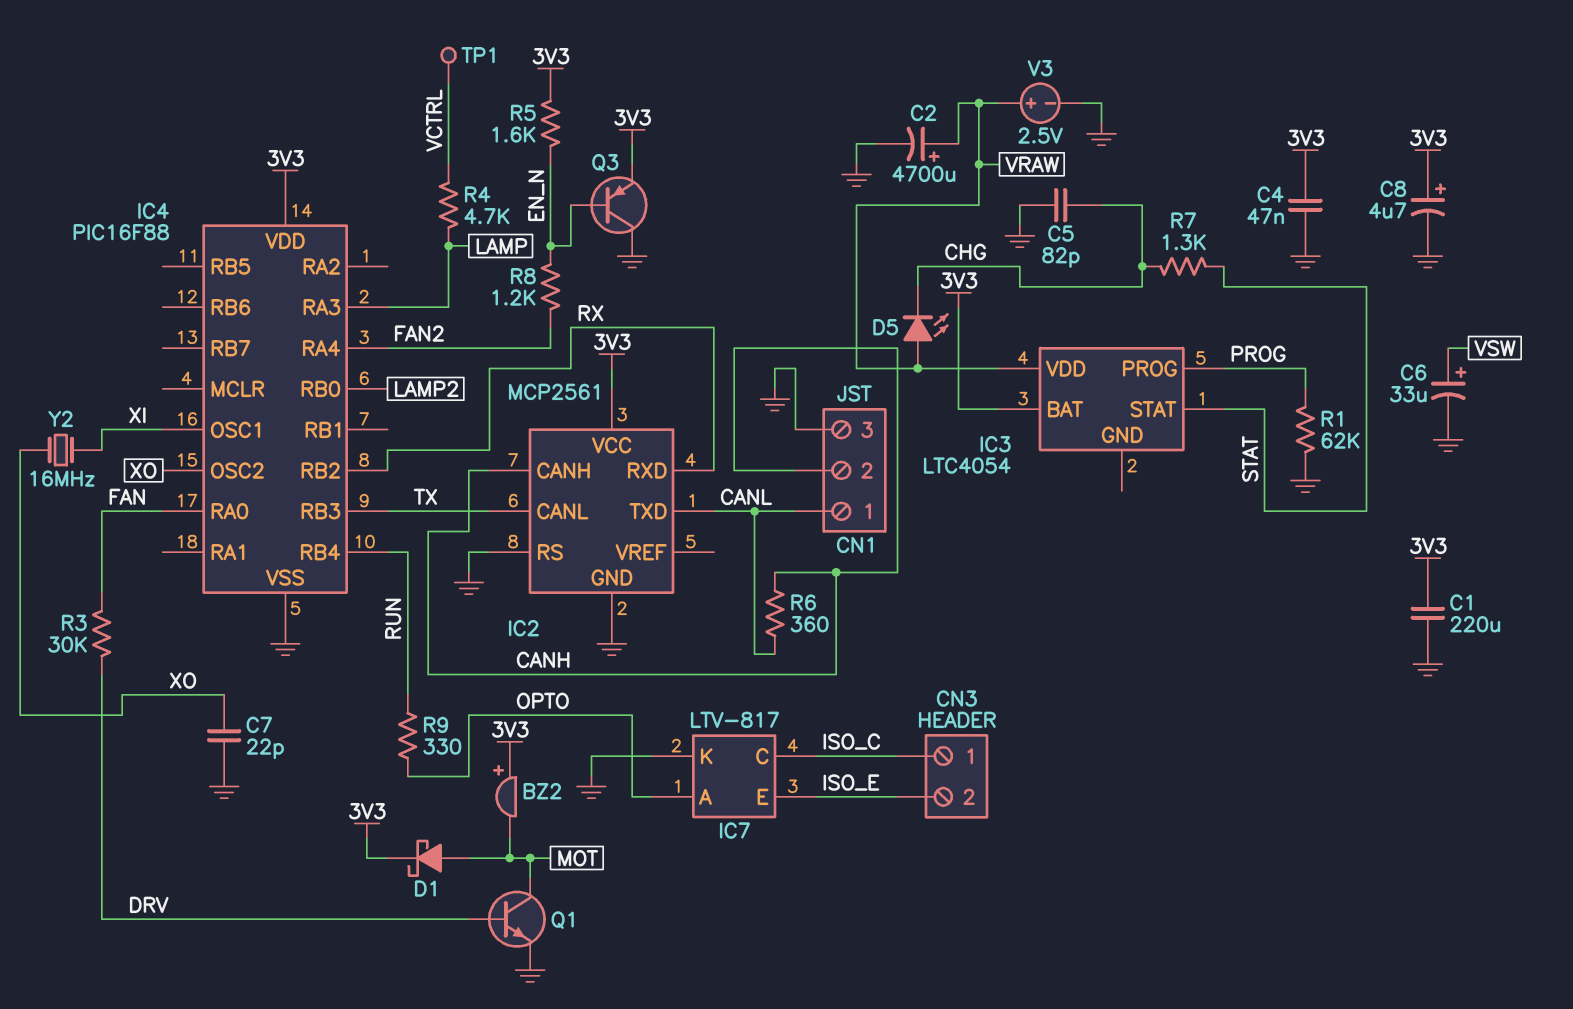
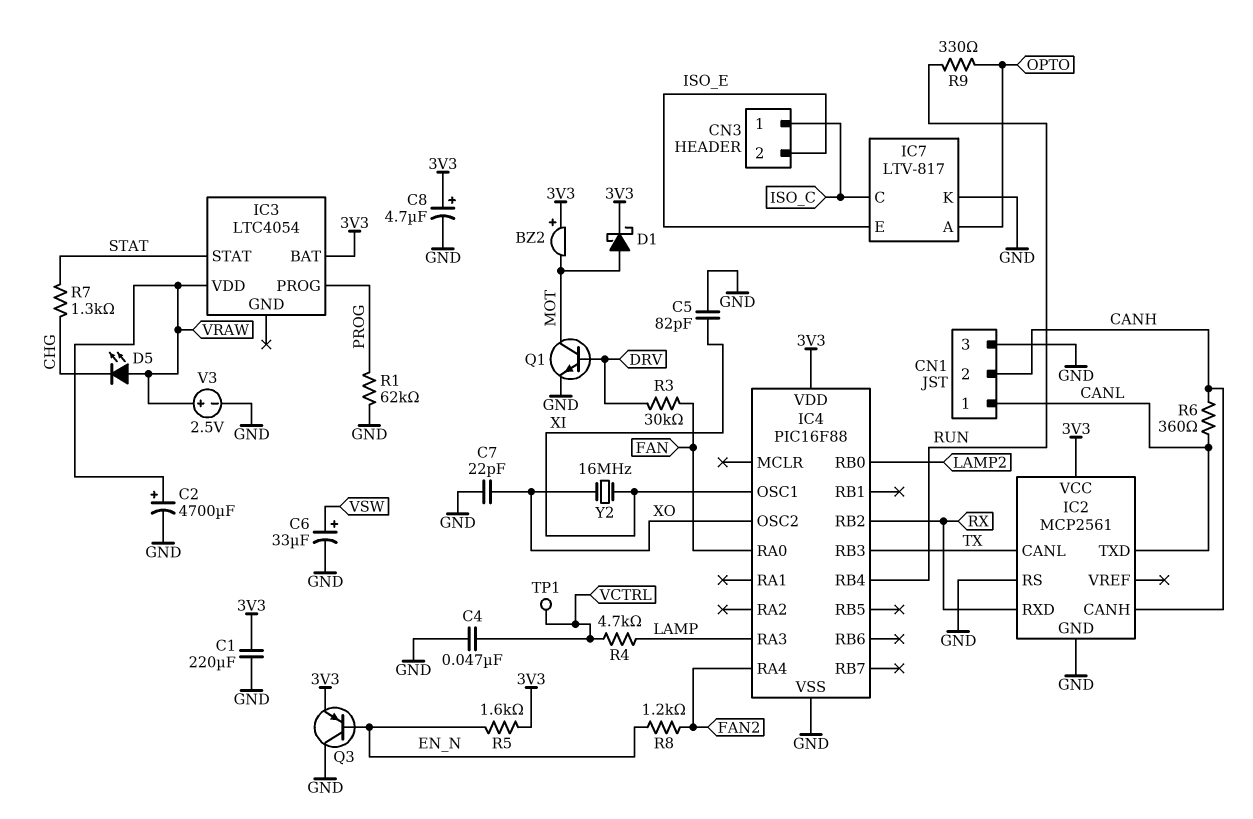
C4: 47nF (3V3, GND) -> 47nF (GND, VCTRL)
C5: 82pF (CHG, GND) -> 82pF (GND, XI)

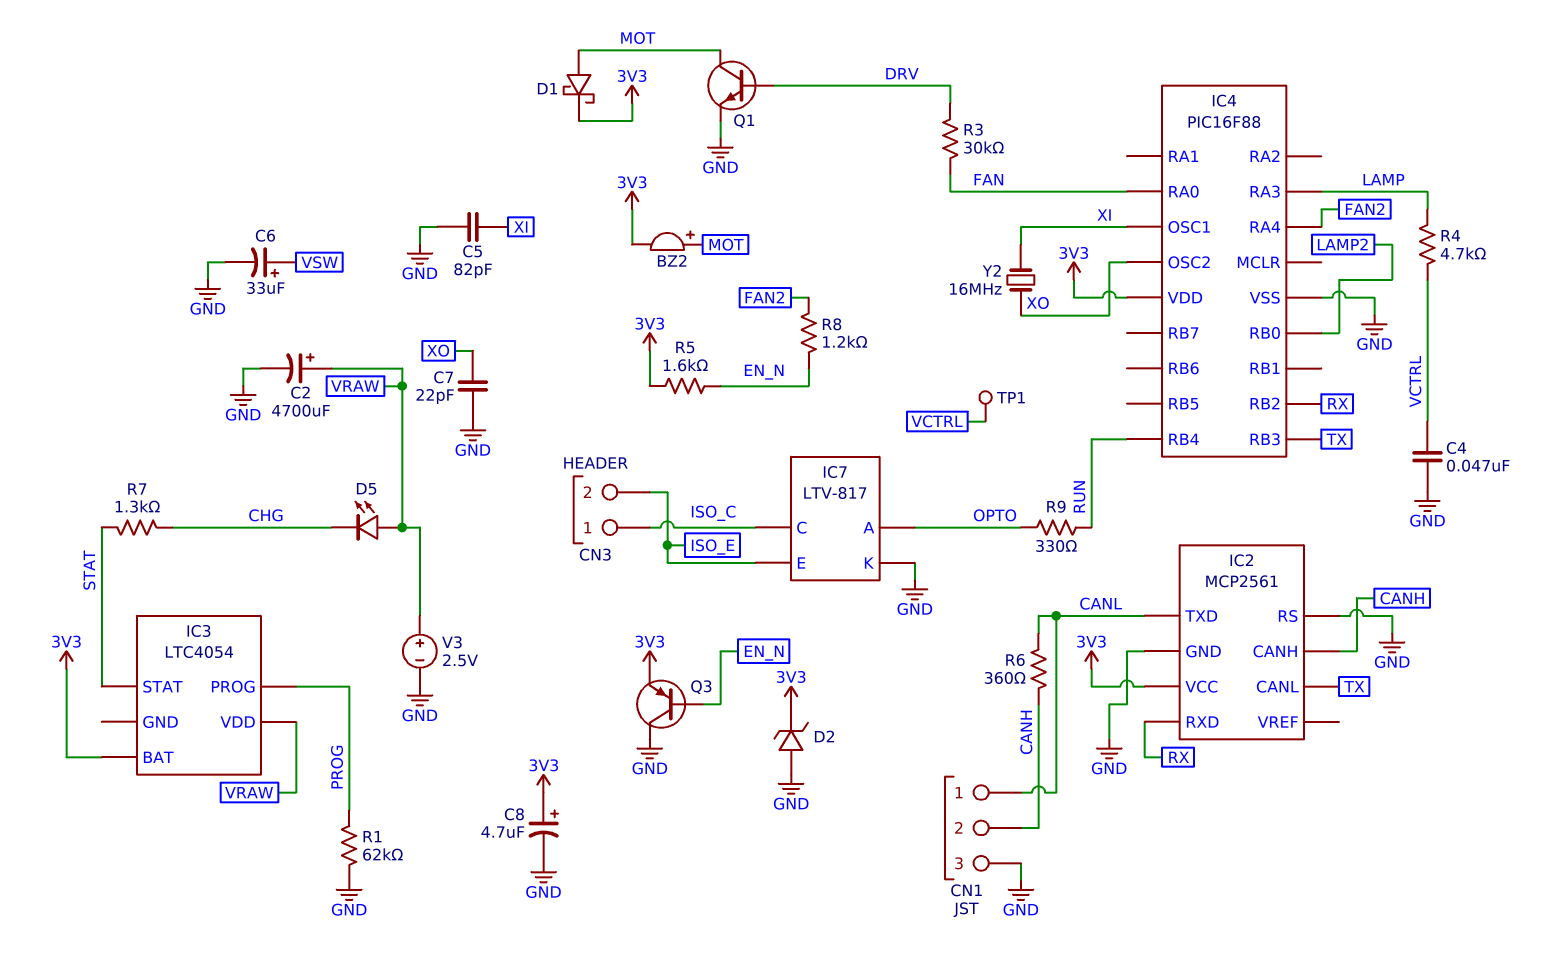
BZ2: buzzer (plus 3V3, minus MOT) -> buzzer (plus MOT, minus 3V3)
C1: 220uF (3V3, GND) -> none
D2: none -> zener (A GND, K 3V3)

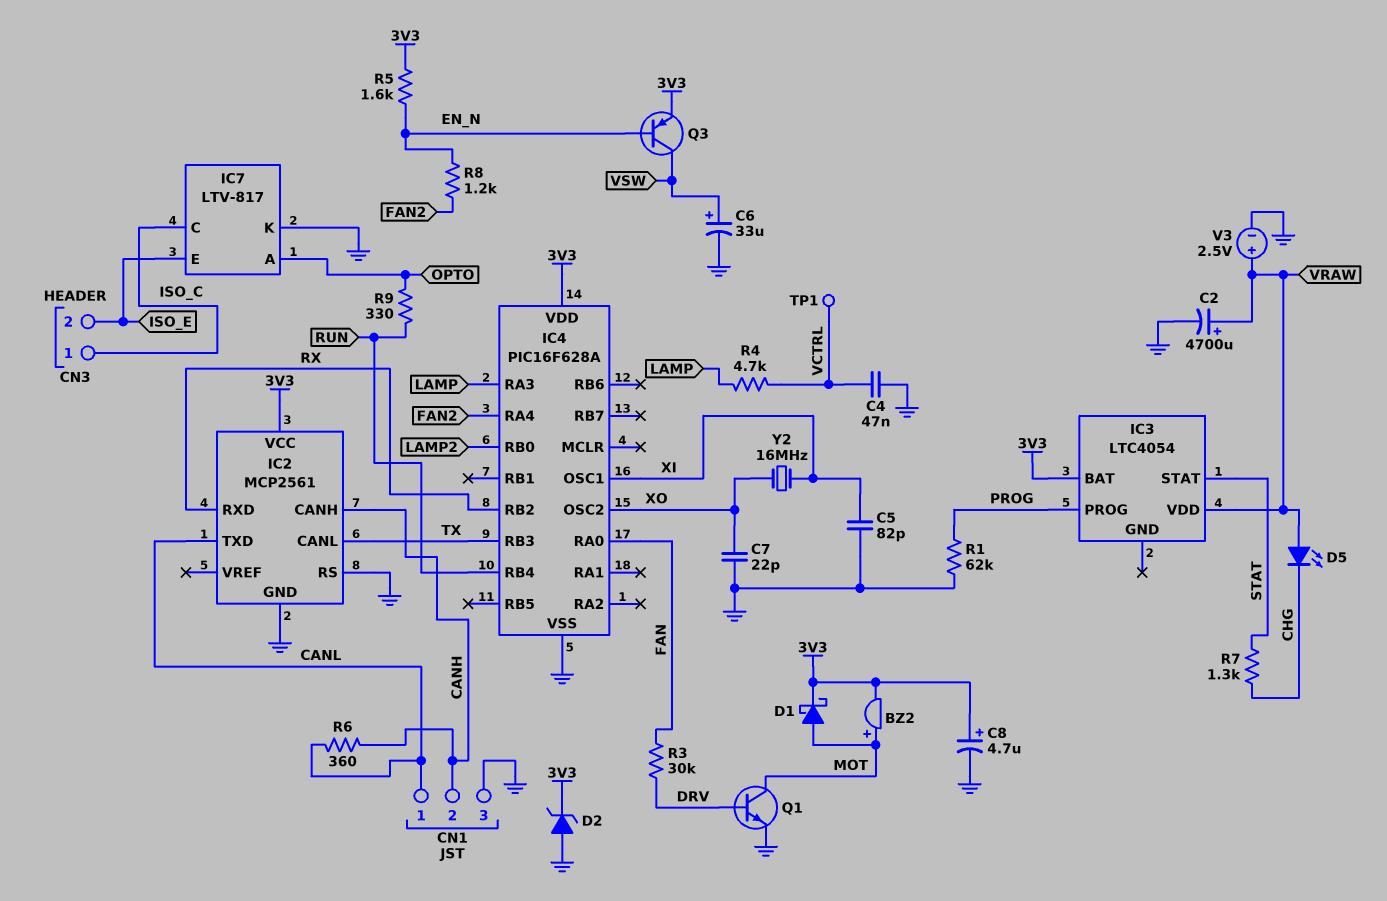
IC4: PIC16F88 -> PIC16F628A
Q3: PNP (B EN_N, C GND, E 3V3) -> PNP (B EN_N, C VSW, E 3V3)

